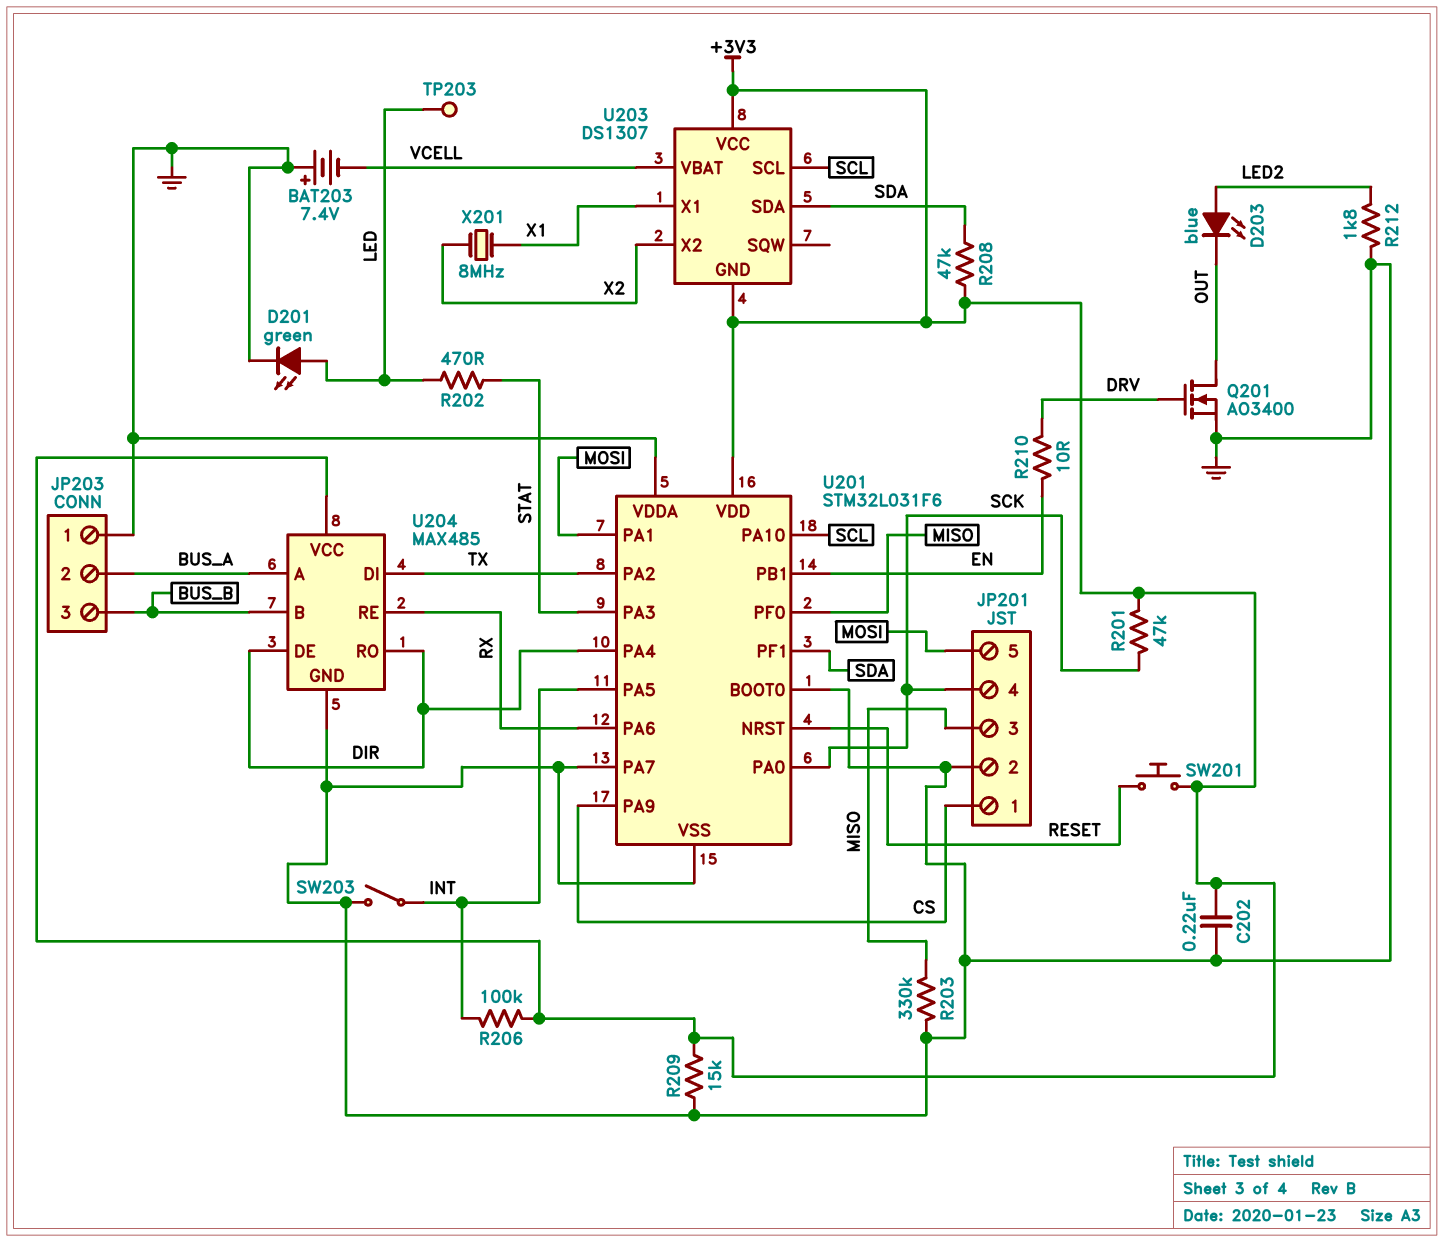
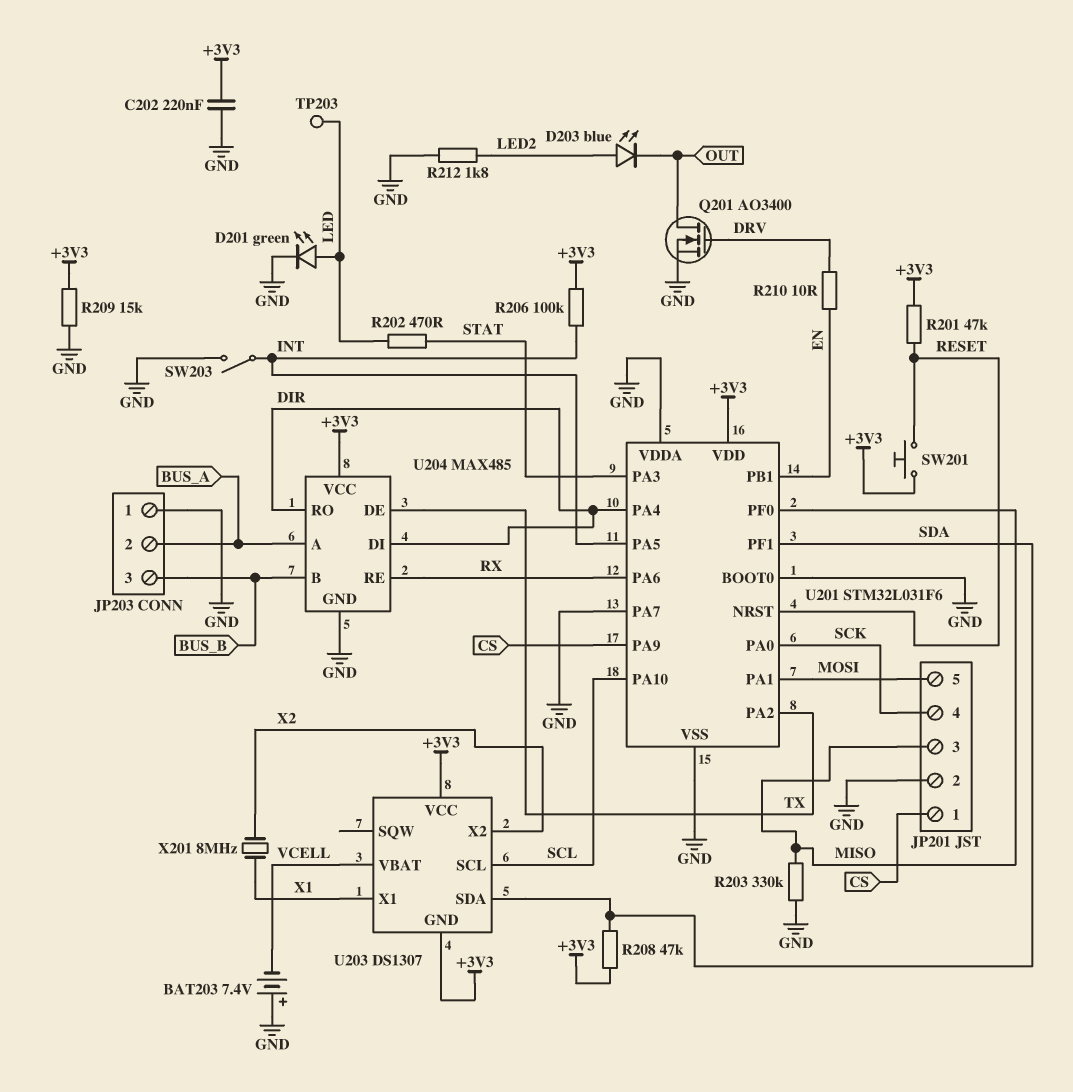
R201: 47k (+3V3, SCK) -> 47k (+3V3, RESET)
U204 pin DE: DIR -> TX
U204 pin DI: TX -> DIR

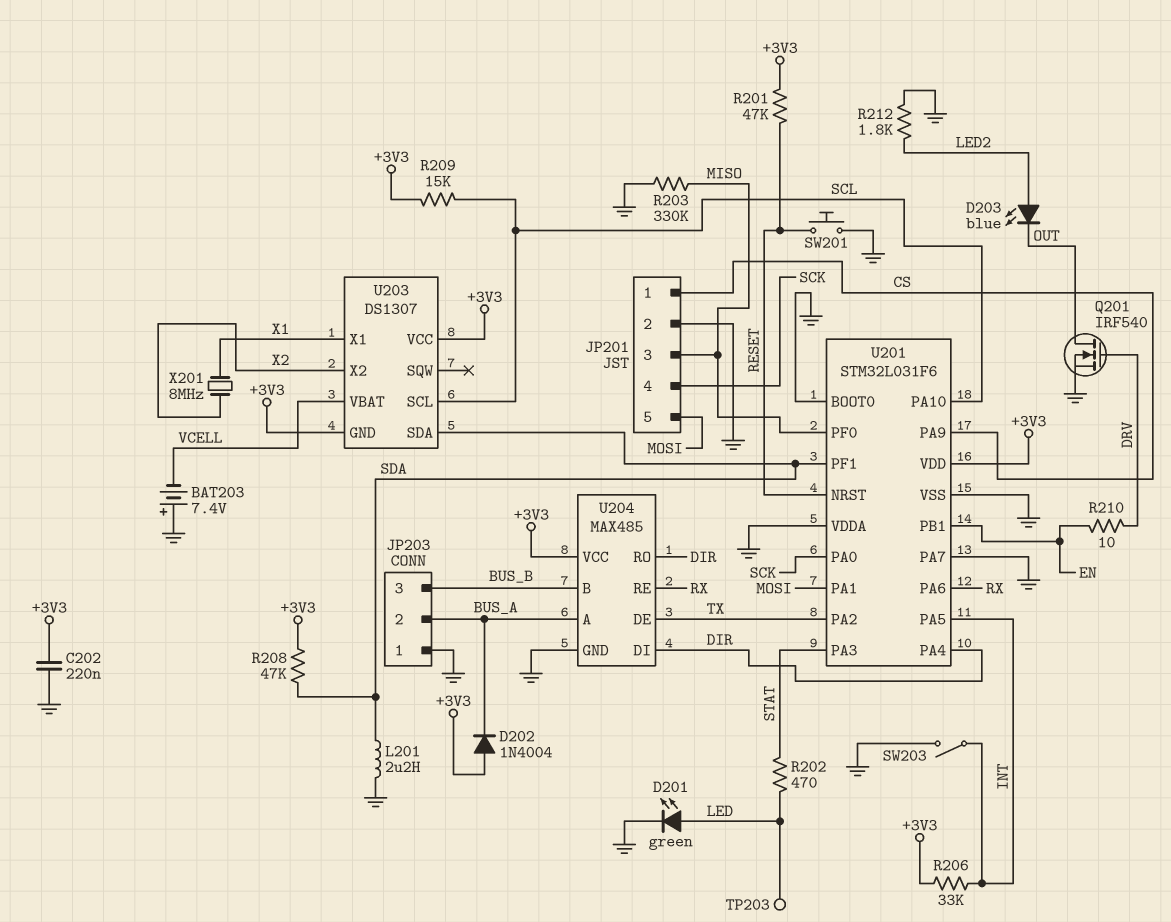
D202: none -> diode 1N4004 (A +3V3, K BUS_A)
L201: none -> 2.2uH (GND, SDA)
Q201: NMOS AO3400 (G DRV, D OUT, S GND) -> NMOS IRF540 (G DRV, D OUT, S GND)
R206: 100k (+3V3, INT) -> 33k (+3V3, INT)
R209: 15k (+3V3, GND) -> 15k (+3V3, SCL)
SW201: button (+3V3, RESET) -> button (GND, RESET)

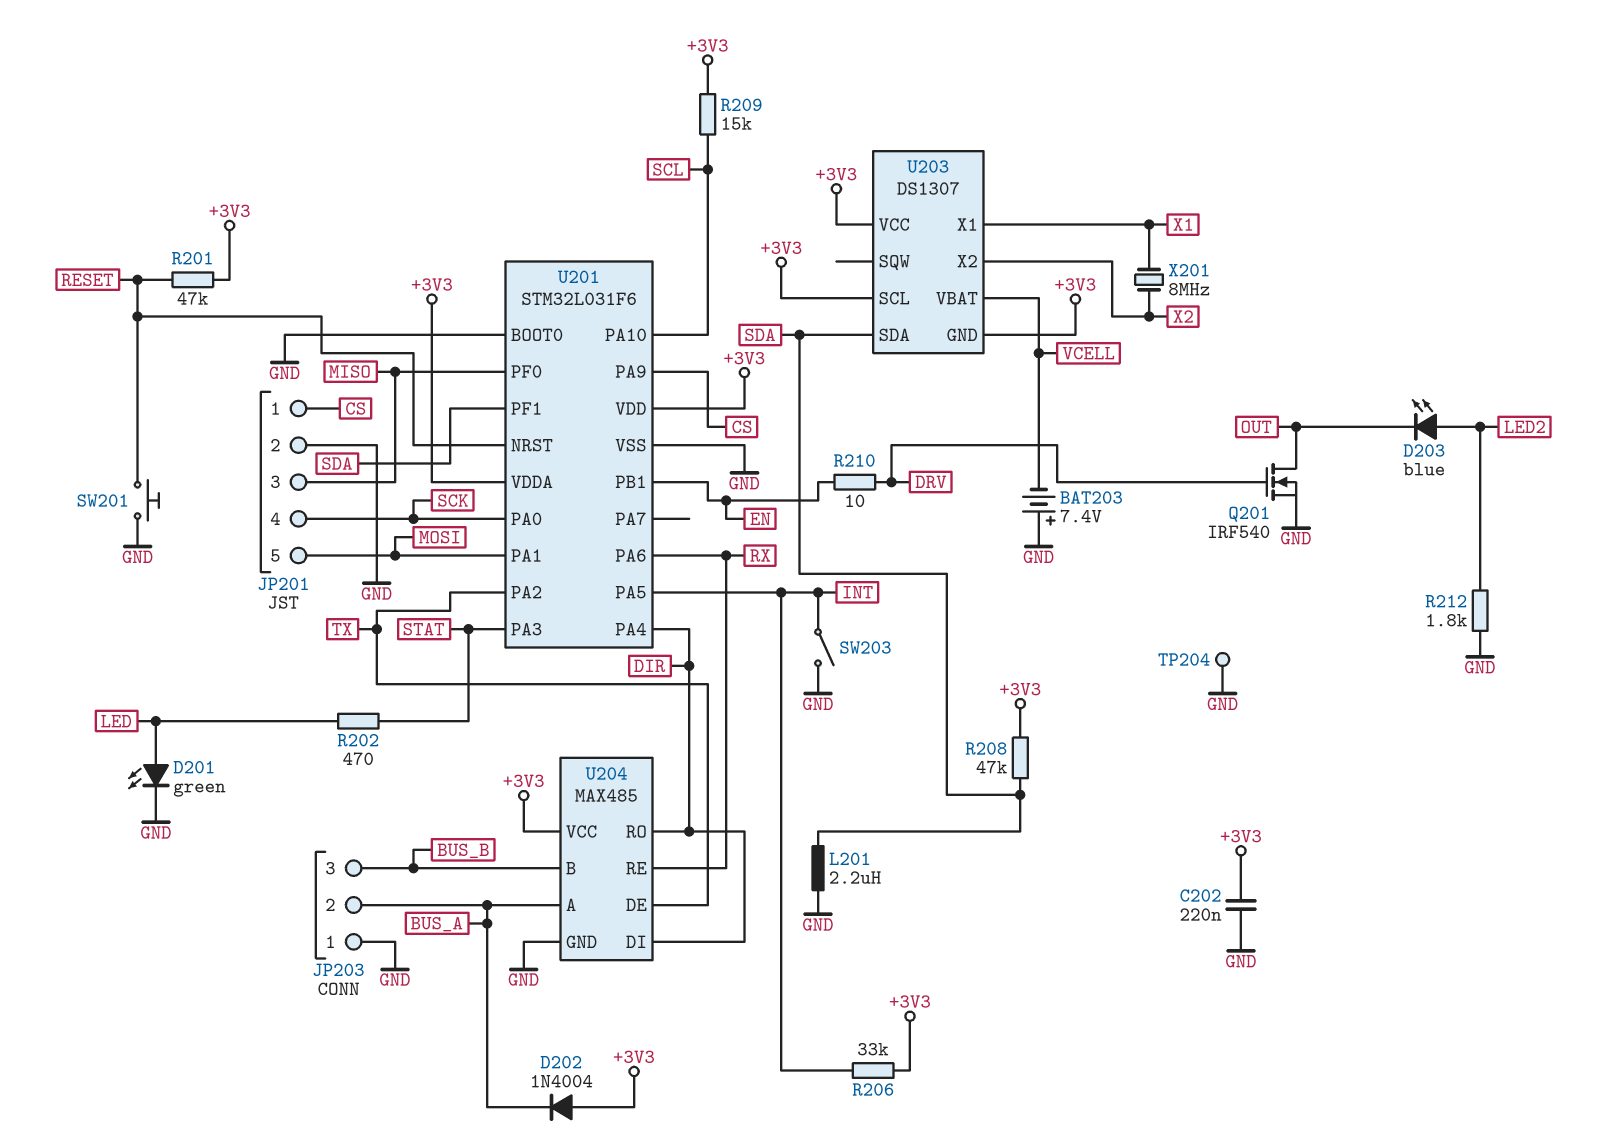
R203: 330k (GND, MISO) -> none
TP203: test point (LED) -> none
TP204: none -> test point (GND)
U201 pin PA7: GND -> none
U201 pin VDDA: GND -> +3V3
U203 pin SCL: SCL -> +3V3

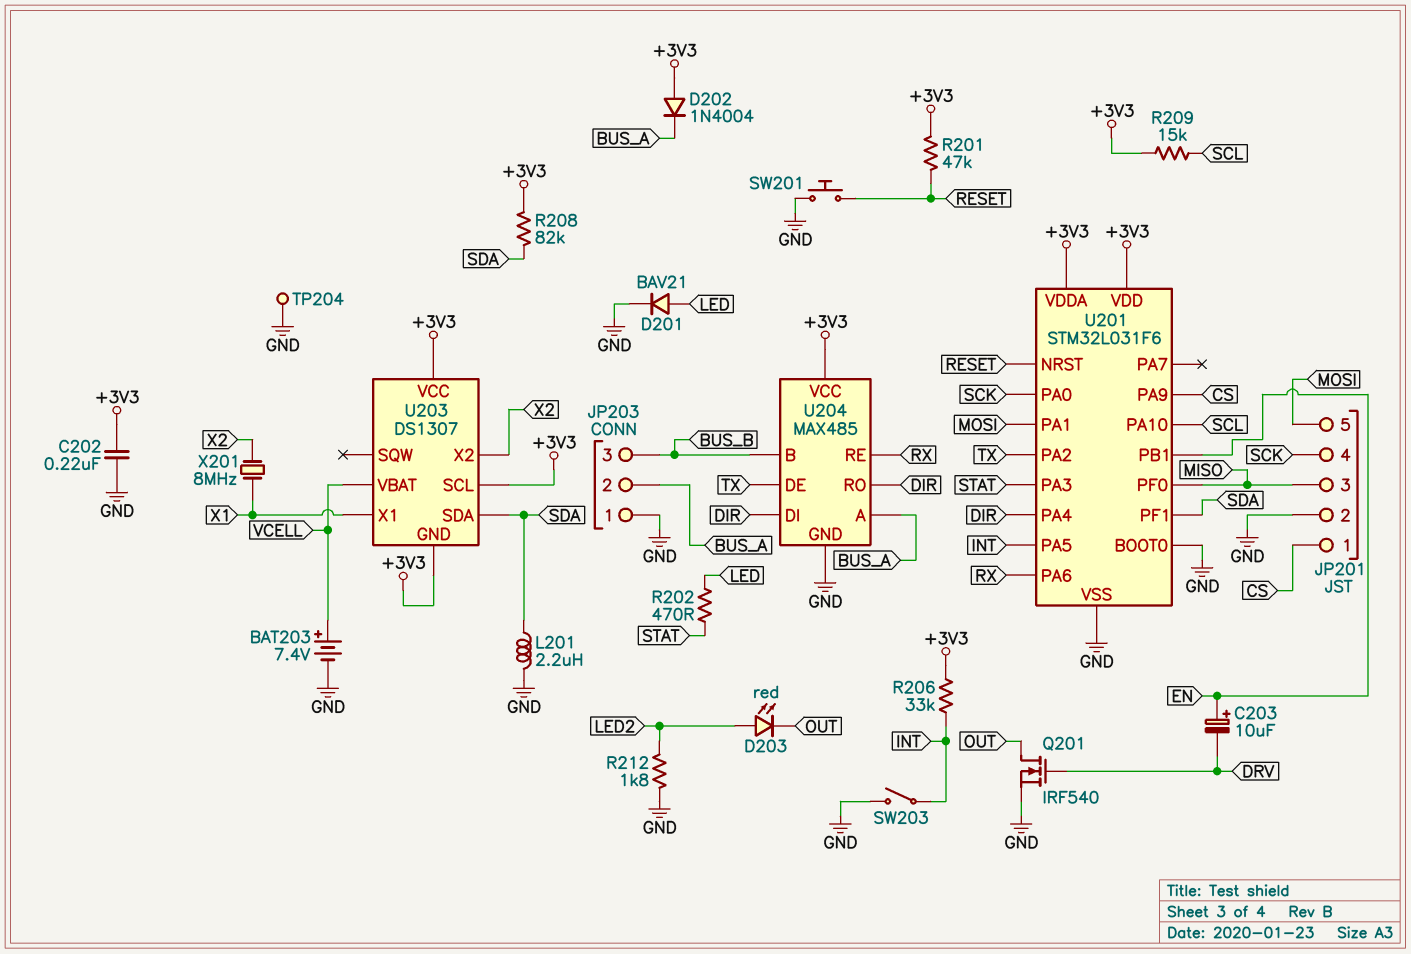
BAT203: 7.4V (plus GND, minus VCELL) -> 7.4V (plus VCELL, minus GND)
C203: none -> 10uF (plus EN, minus DRV)
D201: LED green (A LED, K GND) -> diode BAV21 (A LED, K GND)
D203: LED blue (A LED2, K OUT) -> LED red (A LED2, K OUT)
R208: 47k (+3V3, SDA) -> 82k (+3V3, SDA)
R210: 10 (DRV, EN) -> none

